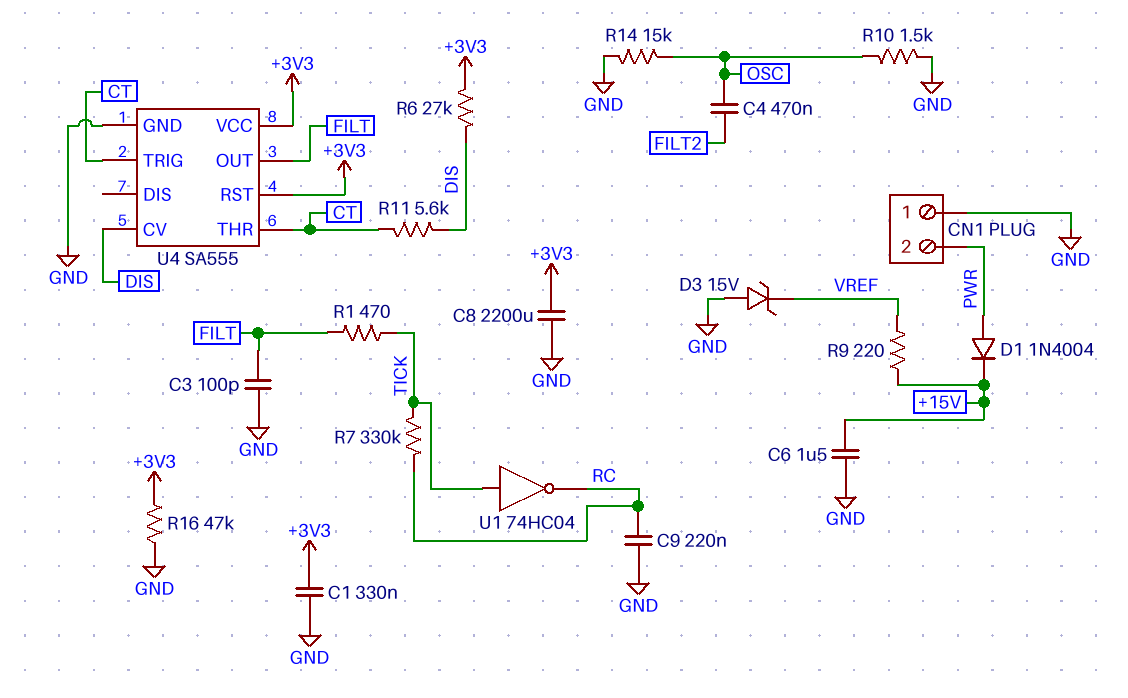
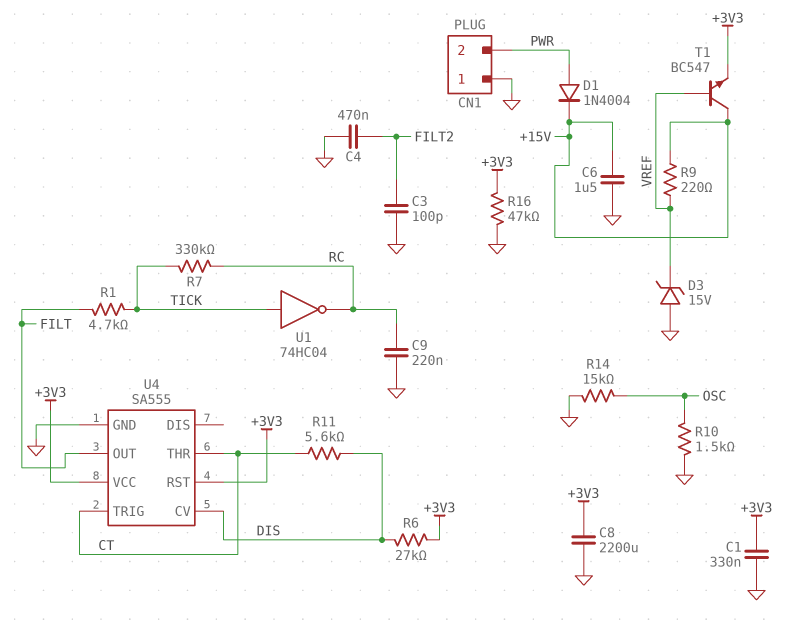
C3: 100pF (FILT, GND) -> 100pF (FILT2, GND)
C4: 470nF (FILT2, OSC) -> 470nF (FILT2, GND)
R1: 470 (FILT, TICK) -> 4.7k (FILT, TICK)
T1: none -> NPN BC547 (B VREF, C +15V, E +3V3)

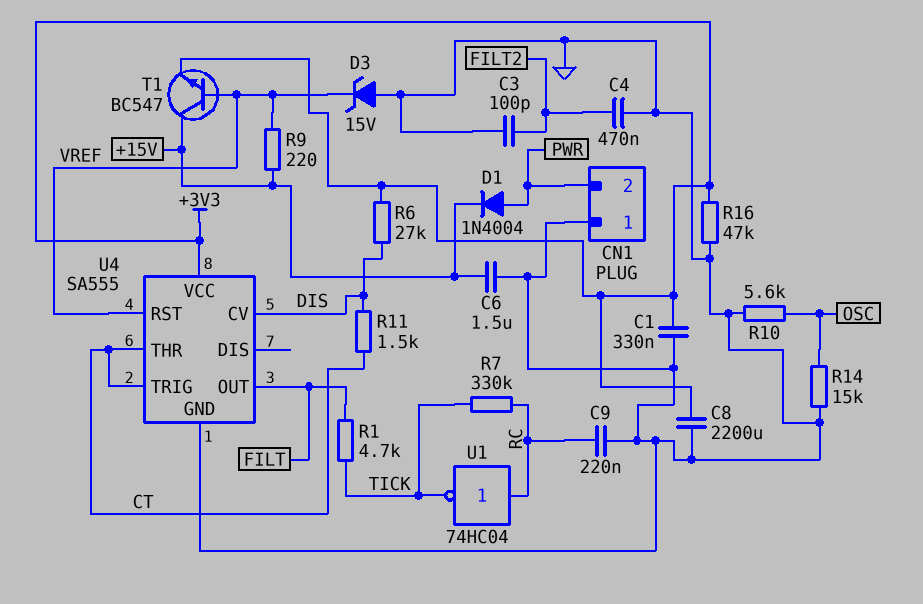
R10: 1.5k (GND, OSC) -> 5.6k (GND, OSC)
R11: 5.6k (CT, DIS) -> 1.5k (CT, DIS)
U1: NOT 74HC04 (in TICK, out RC) -> NOT 74HC04 (in RC, out TICK)
U4 pin RST: +3V3 -> VREF

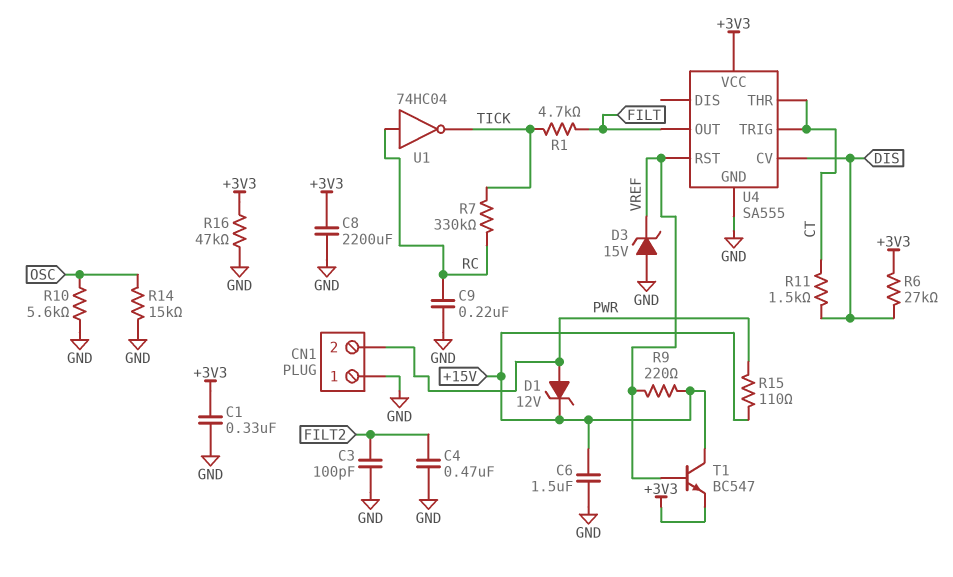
D1: diode 1N4004 (A PWR, K +15V) -> zener 12V (A PWR, K +15V)
R15: none -> 110 (+15V, PWR)

